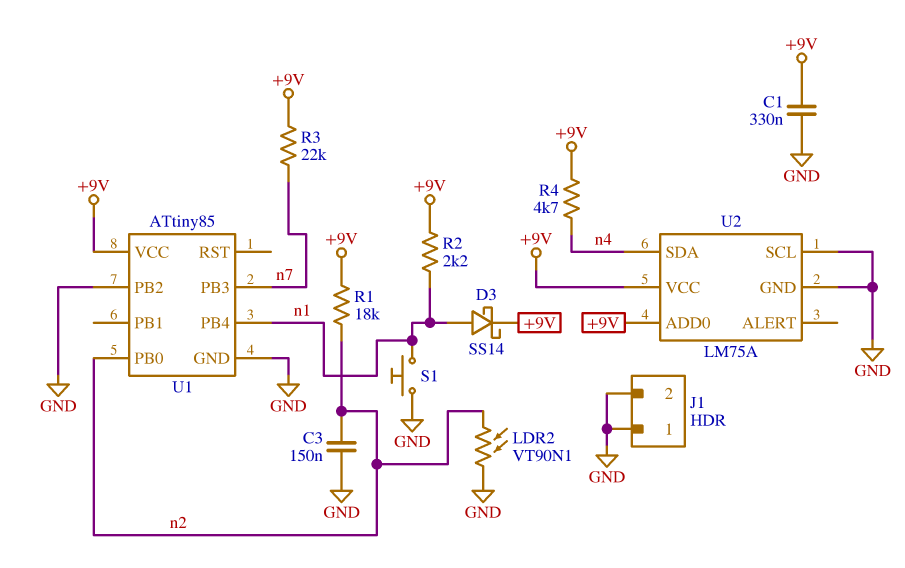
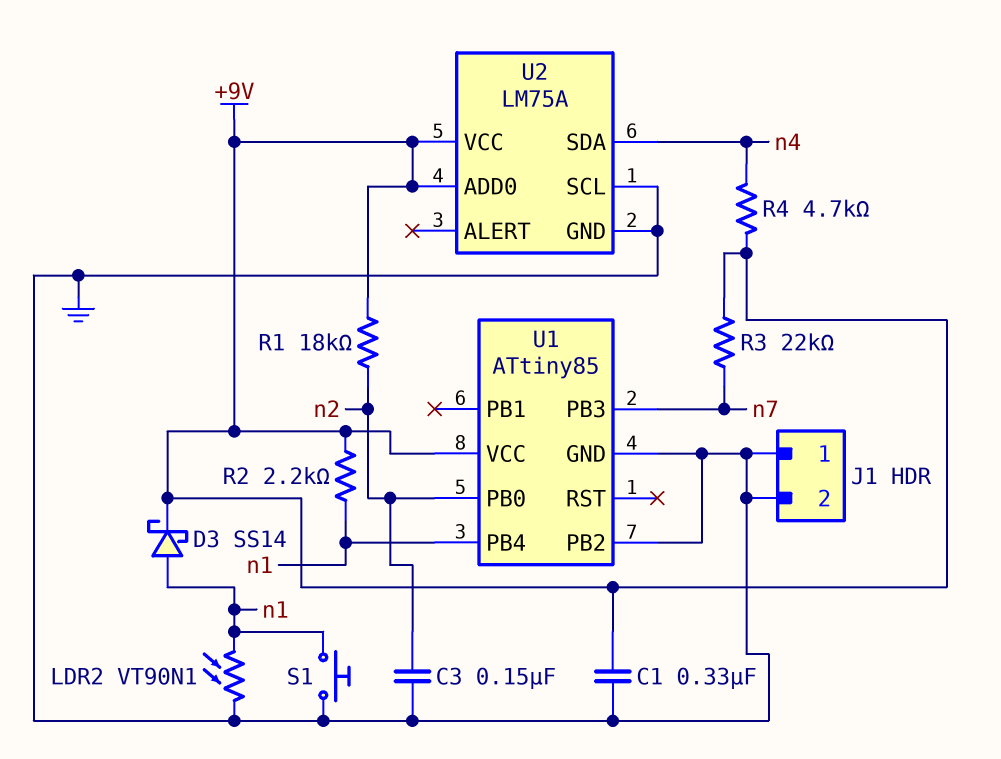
LDR2: VT90N1 (GND, n2) -> VT90N1 (GND, n1)

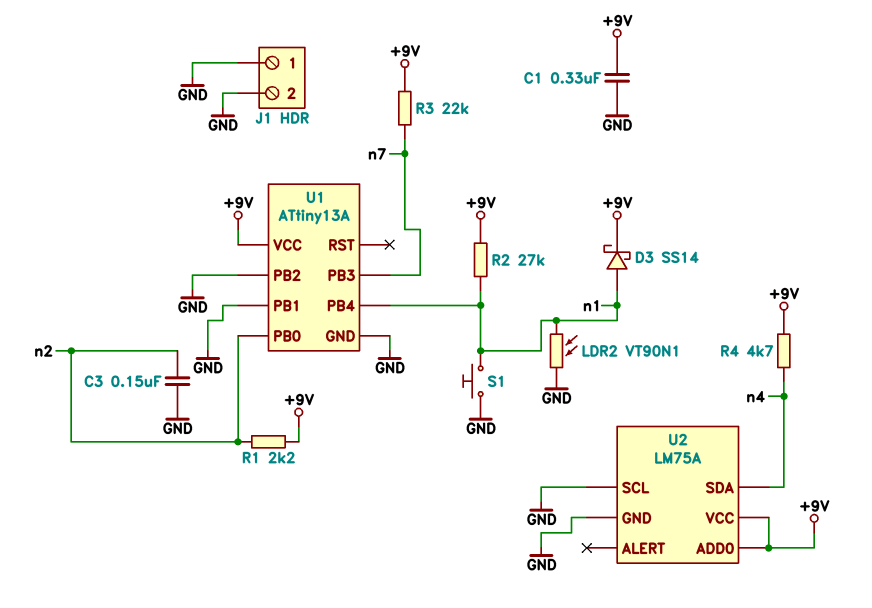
R1: 18k (+9V, n2) -> 2.2k (+9V, n2)
R2: 2.2k (+9V, n1) -> 27k (+9V, n1)
U1: ATtiny85 -> ATtiny13A
U1 pin PB1: none -> GND

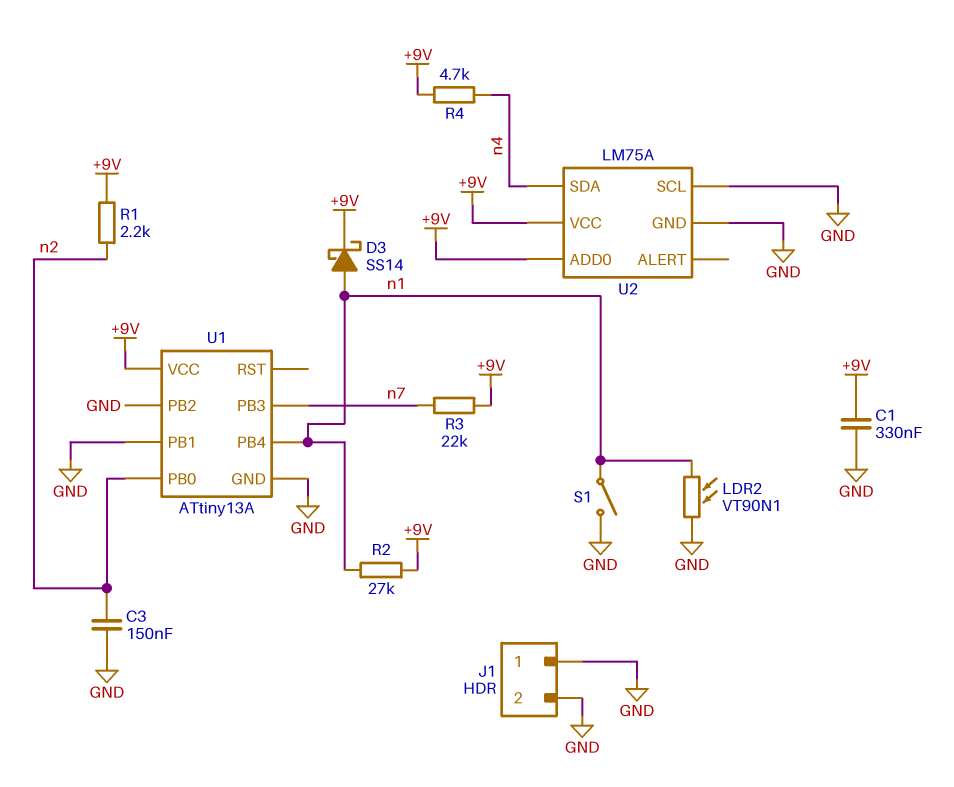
S1: button (GND, n1) -> switch (GND, n1)

